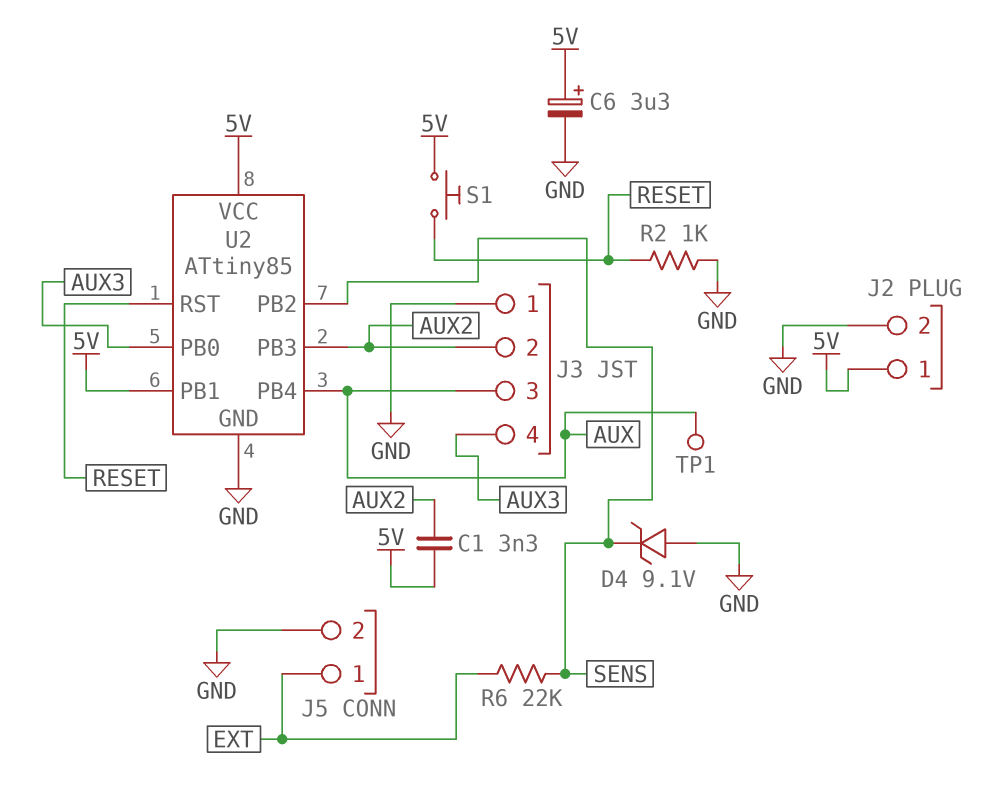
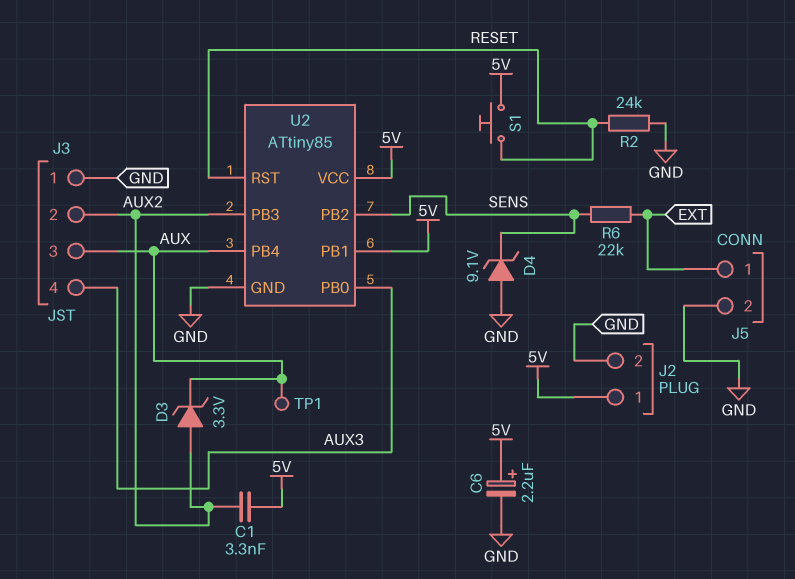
C6: 3.3uF (plus 5V, minus GND) -> 2.2uF (plus 5V, minus GND)
D3: none -> zener 3.3V (A AUX2, K AUX)
R2: 1k (GND, RESET) -> 24k (GND, RESET)

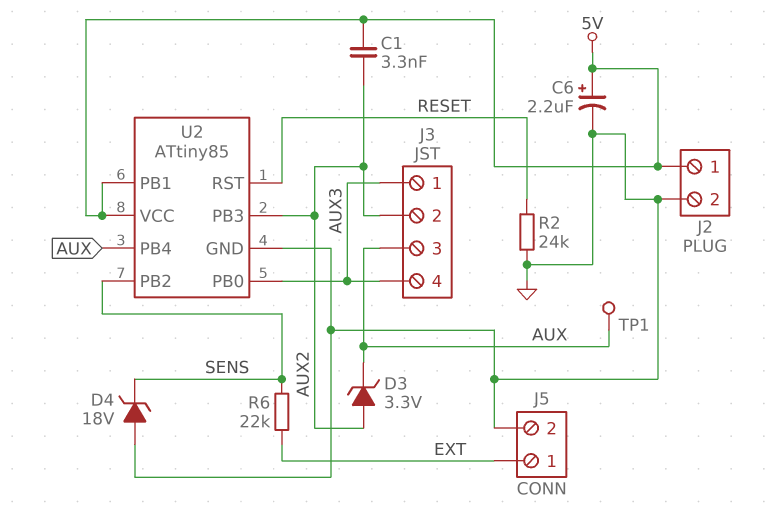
D4: zener 9.1V (A GND, K SENS) -> zener 18V (A GND, K SENS)
J3 pin 1: GND -> AUX3
S1: button (5V, RESET) -> none

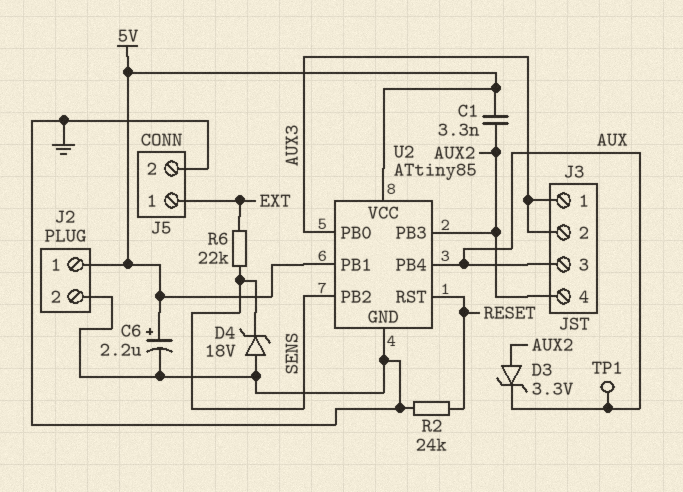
J3 pin 2: AUX2 -> AUX3
J3 pin 4: AUX3 -> AUX2

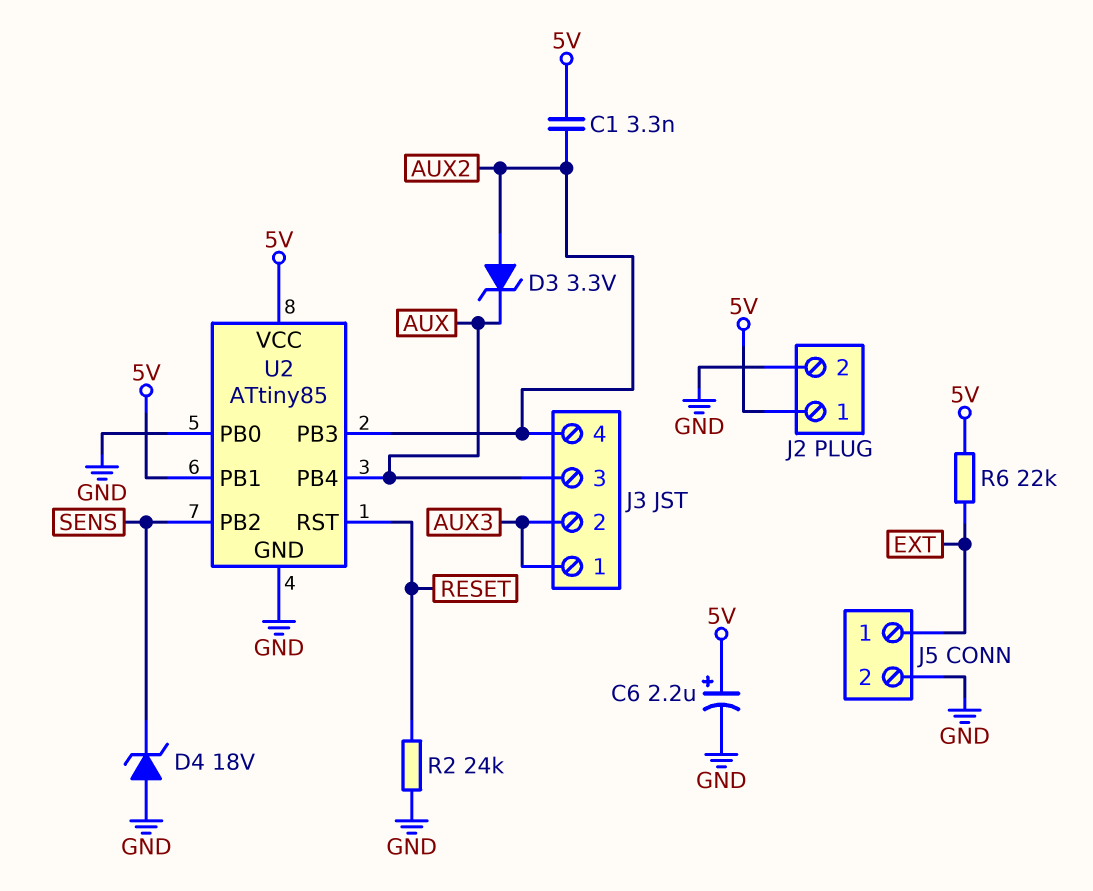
R6: 22k (EXT, SENS) -> 22k (5V, EXT)
TP1: test point (AUX) -> none
U2 pin PB0: AUX3 -> GND

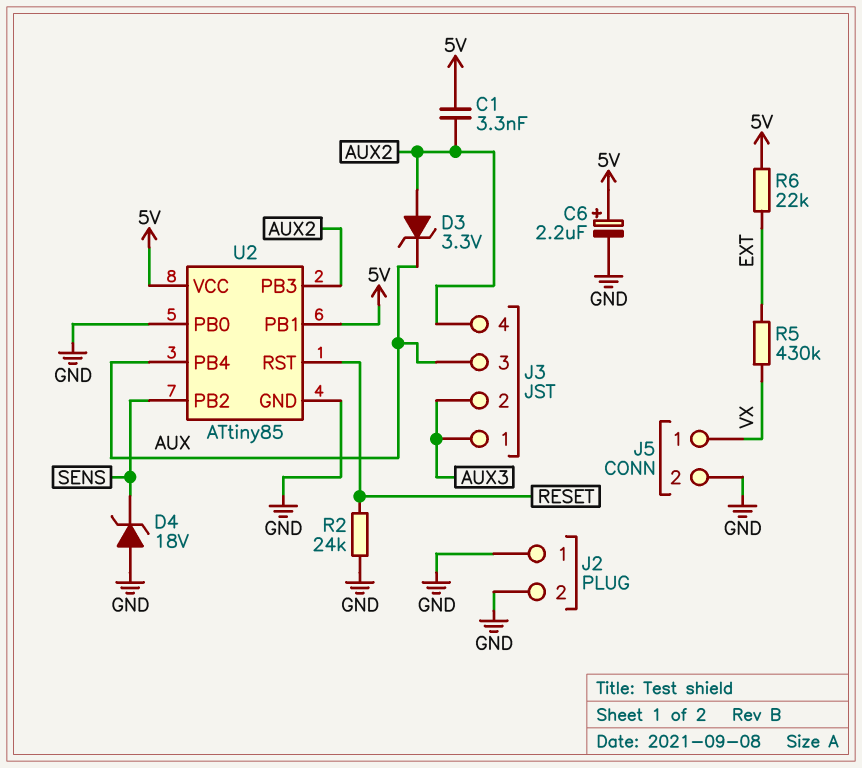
J2 pin 1: 5V -> GND
J5 pin 1: EXT -> VX
R5: none -> 430k (EXT, VX)

